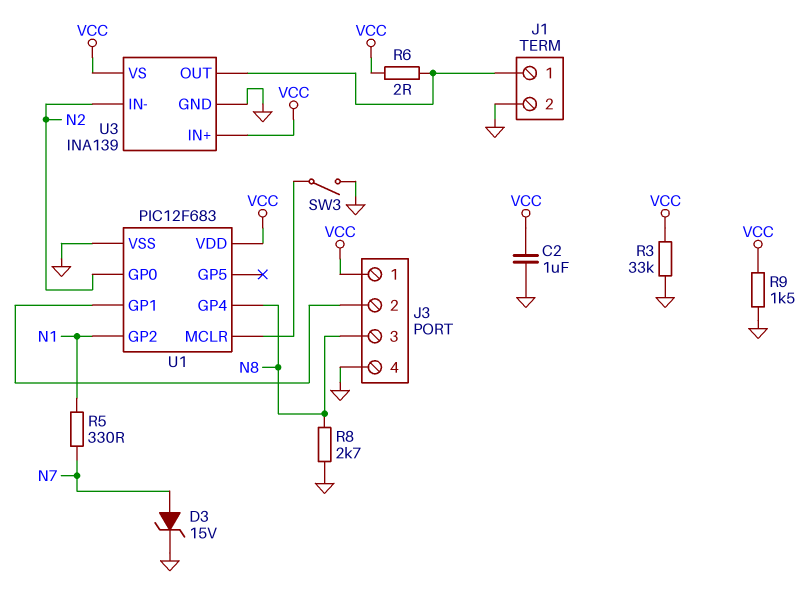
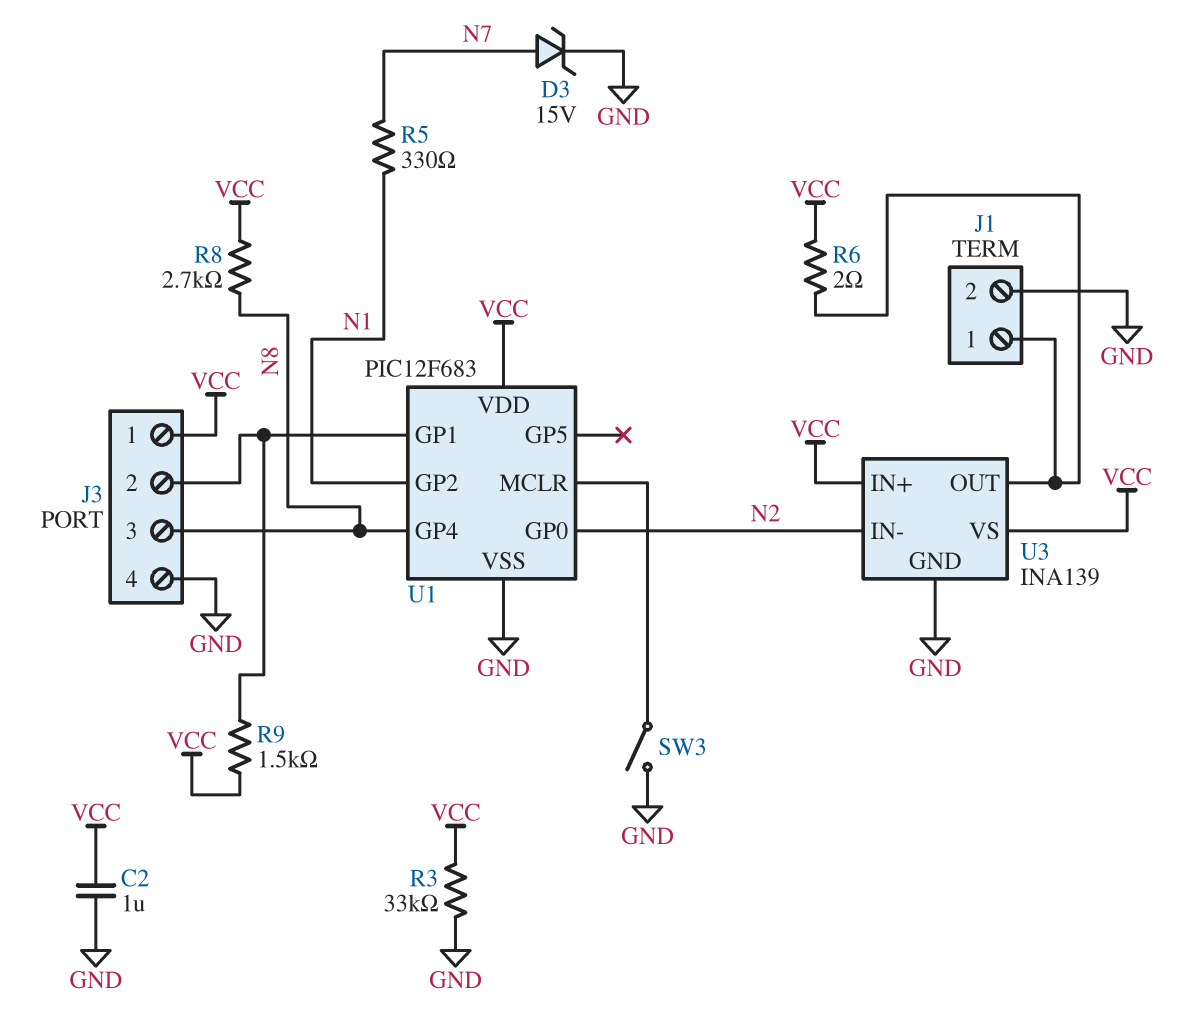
R8: 2.7k (GND, N8) -> 2.7k (N8, VCC)
R9: 1.5k (GND, VCC) -> 1.5k (J3/2, VCC)

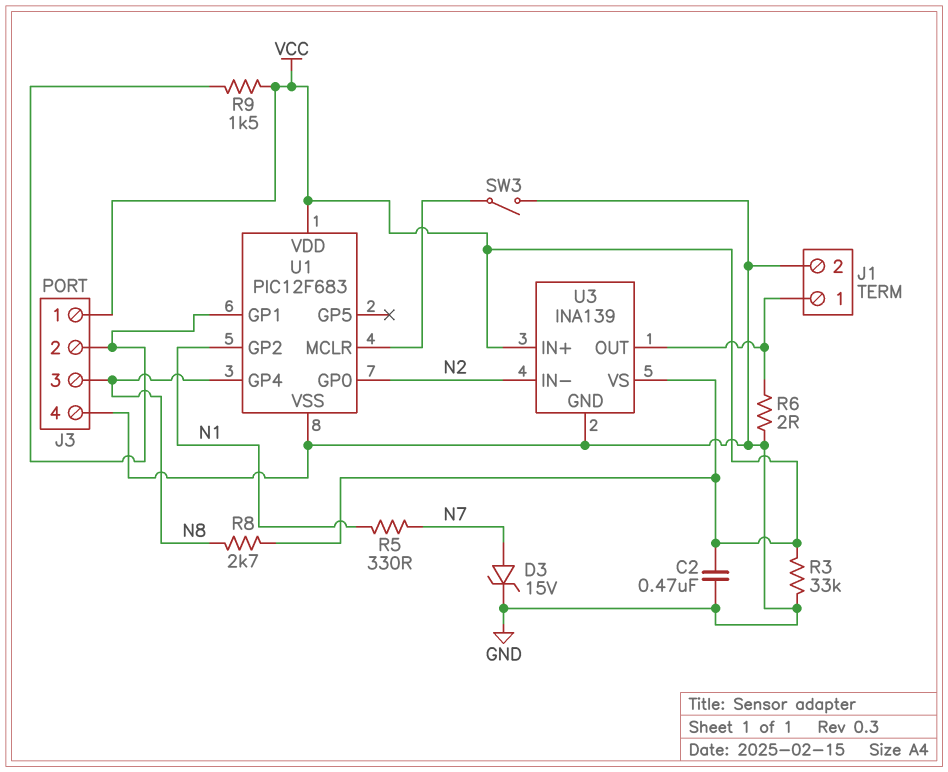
C2: 1uF (GND, VCC) -> 470nF (GND, VCC)
R6: 2 (J1/1, VCC) -> 2 (GND, J1/1)

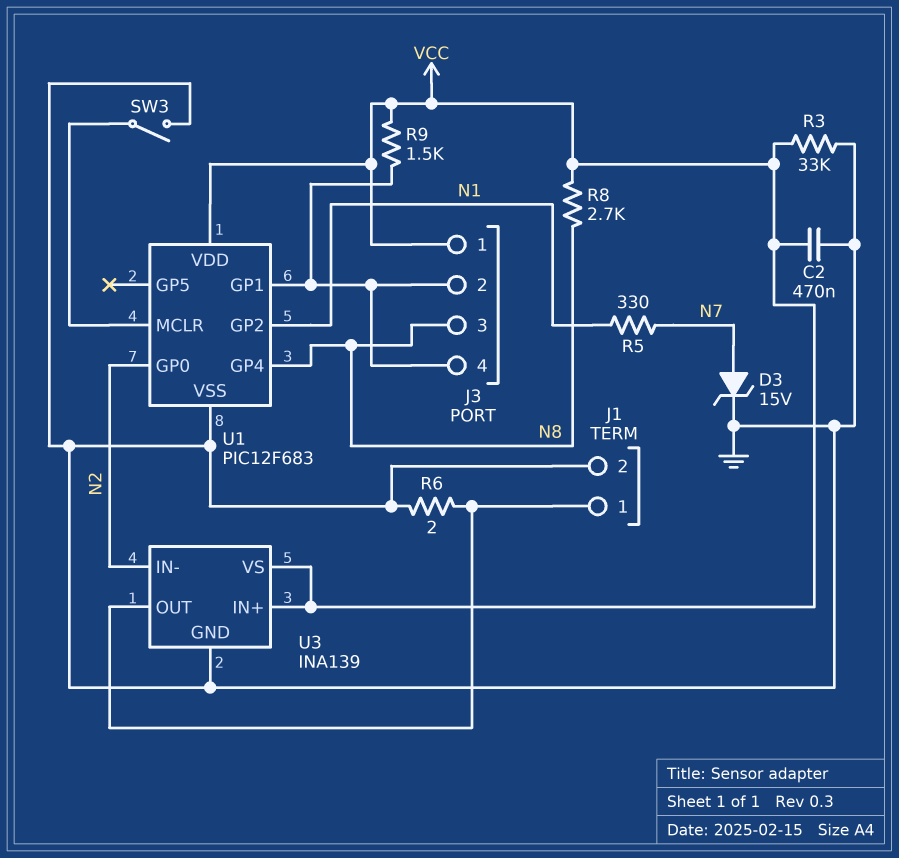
J3 pin 4: GND -> J3/2

